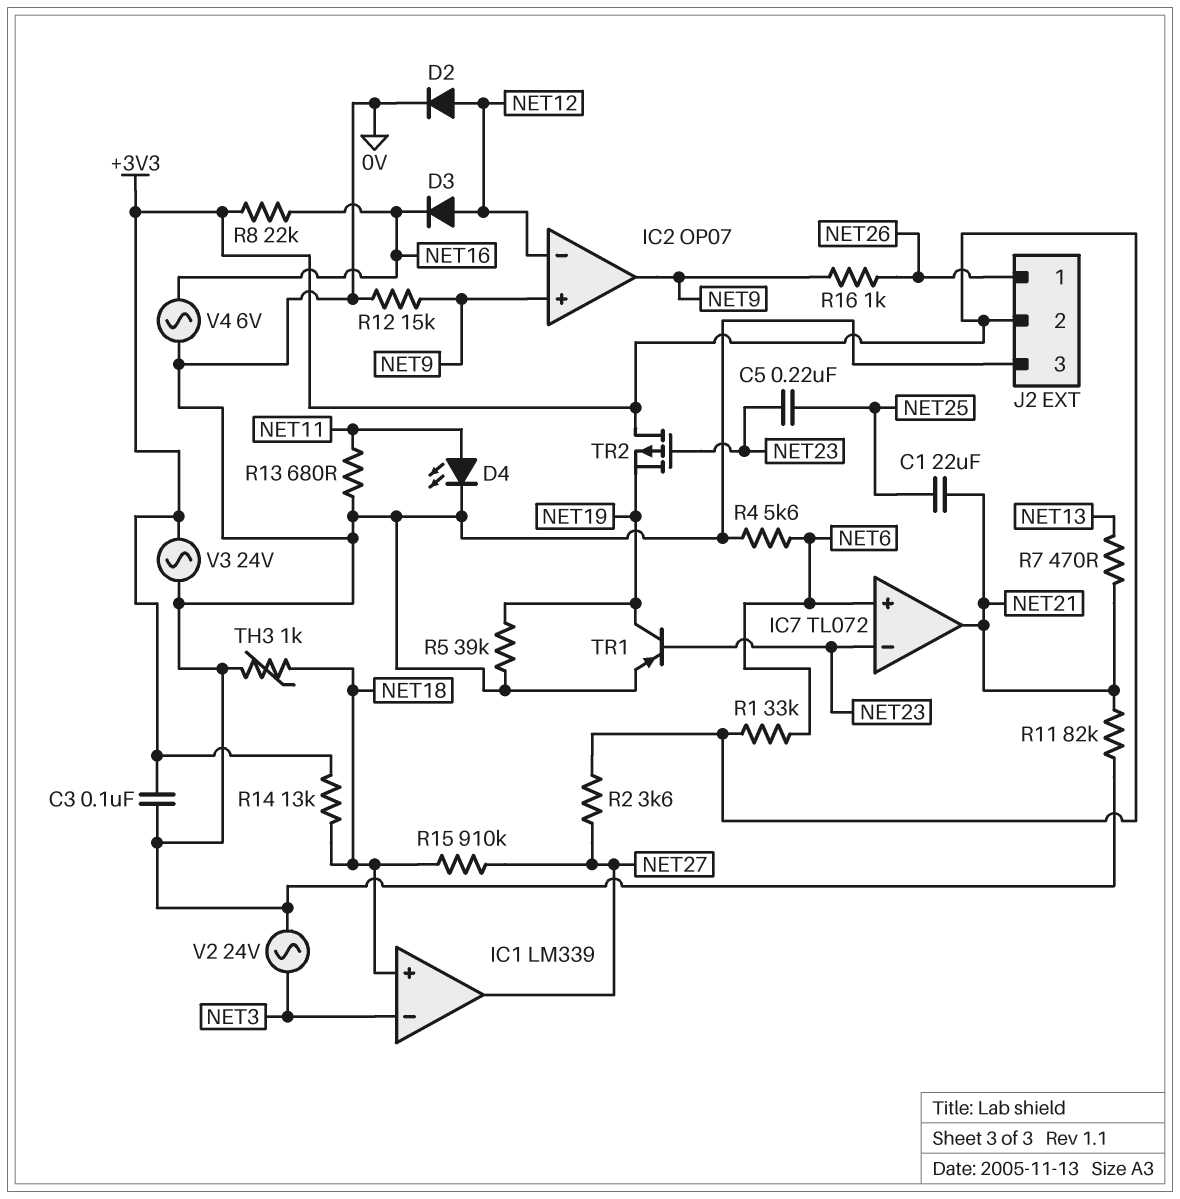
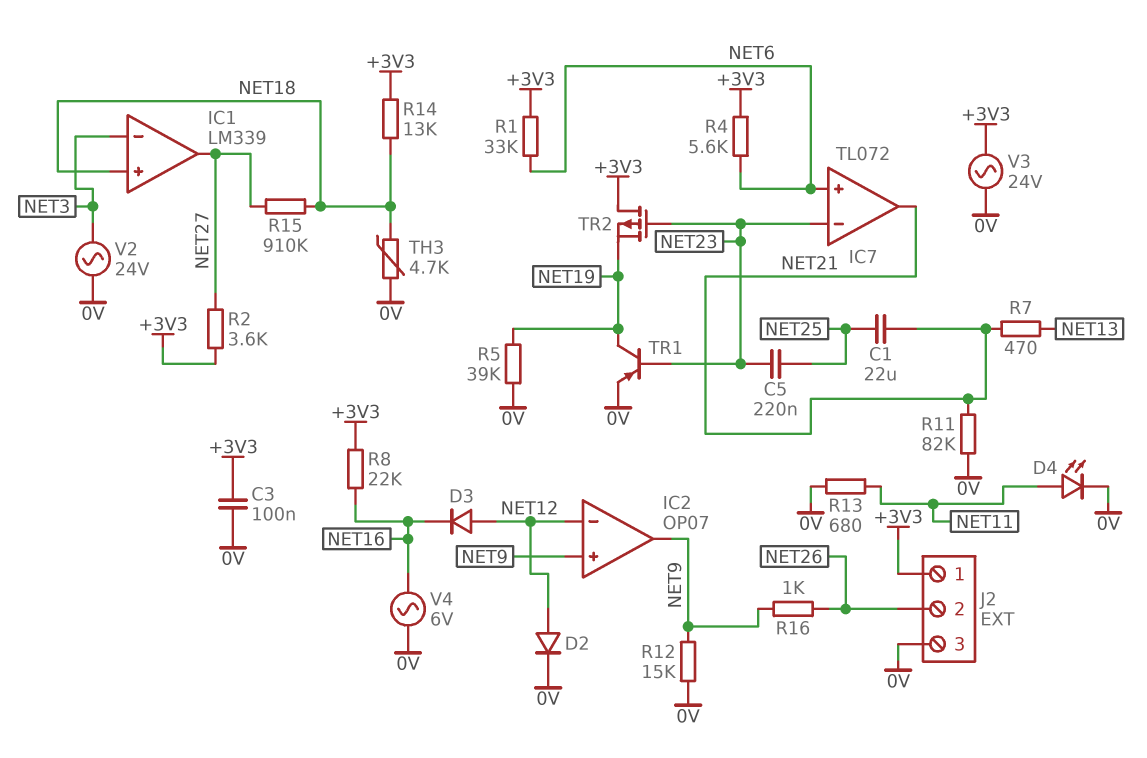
J2 pin 1: NET26 -> +3V3
J2 pin 2: +3V3 -> NET26
R4: 5.6k (0V, NET6) -> 5.6k (+3V3, NET6)
TH3: 1k (0V, NET18) -> 4.7k (0V, NET18)

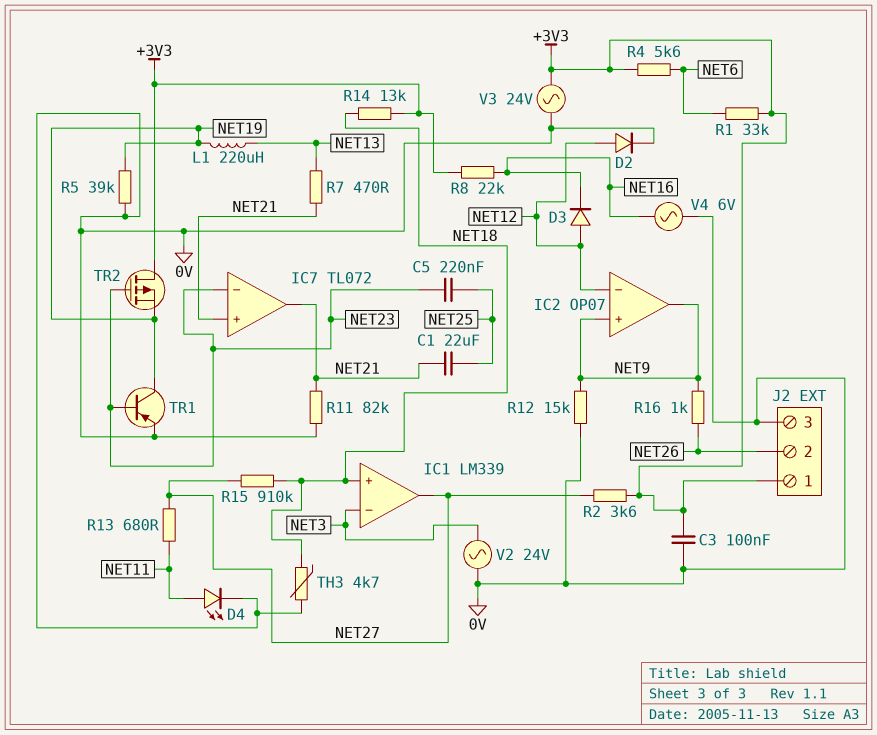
IC7 pin in+: NET6 -> NET21
L1: none -> 220uH (NET13, NET19)
R13: 680 (0V, NET11) -> 680 (NET11, NET27)

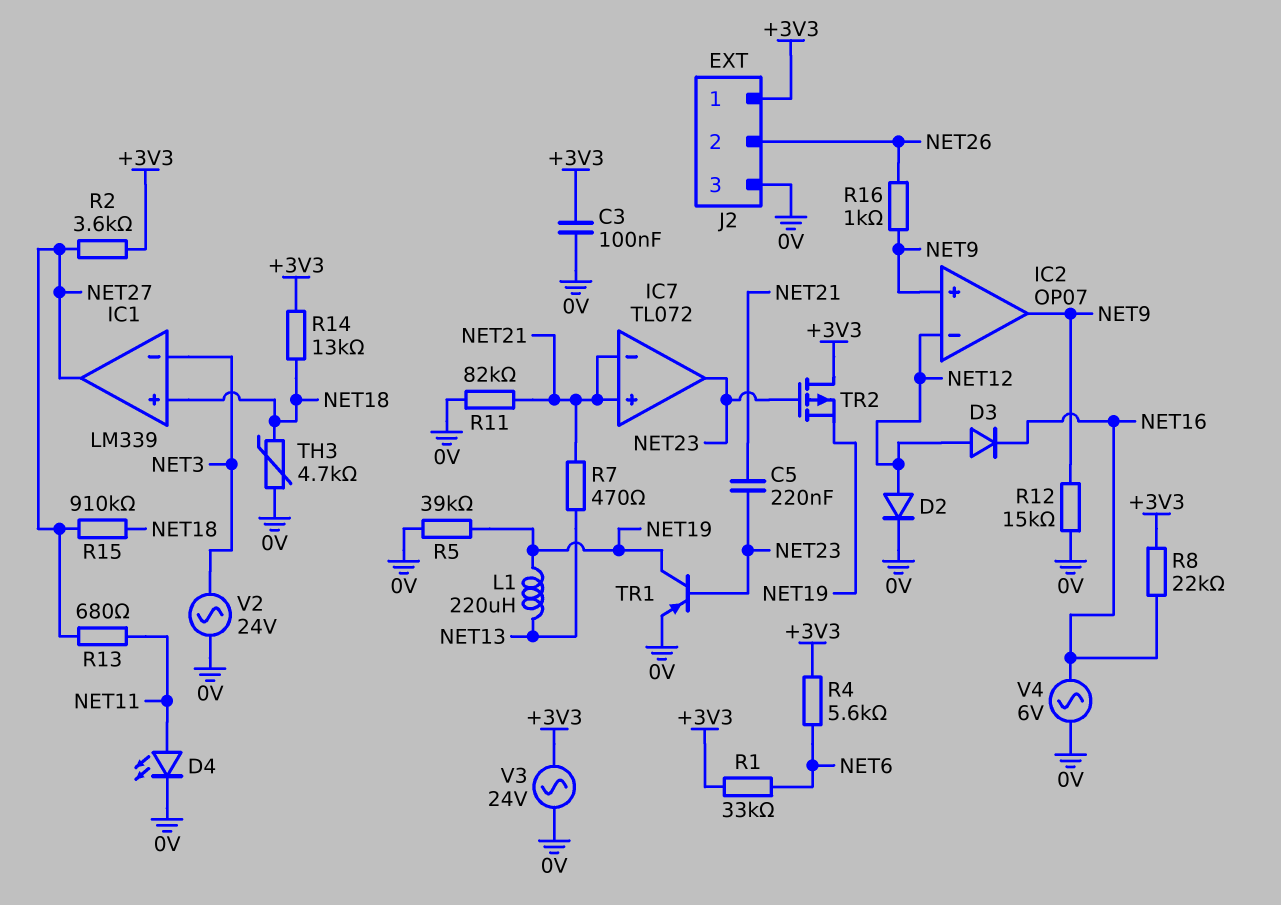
C1: 22uF (NET21, NET25) -> none
C5: 220nF (NET23, NET25) -> 220nF (NET21, NET23)
IC7 pin in-: NET23 -> NET21
IC7 pin out: NET21 -> NET23

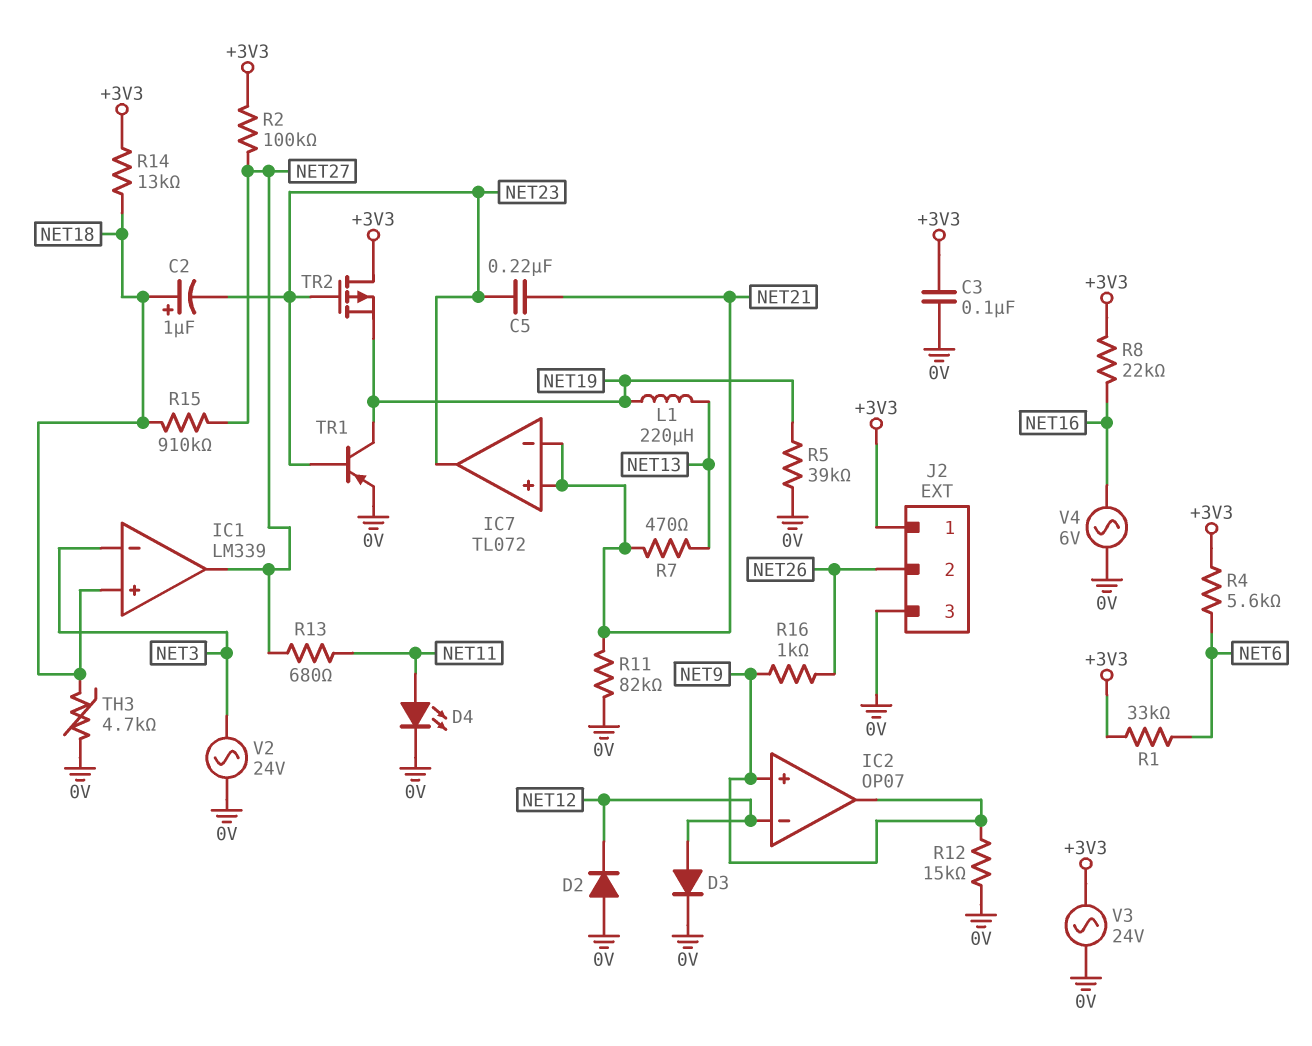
C2: none -> 1uF (plus NET18, minus NET23)
D2: diode (A NET12, K 0V) -> diode (A 0V, K NET12)
D3: diode (A NET12, K NET16) -> diode (A NET12, K 0V)
R2: 3.6k (+3V3, NET27) -> 100k (+3V3, NET27)

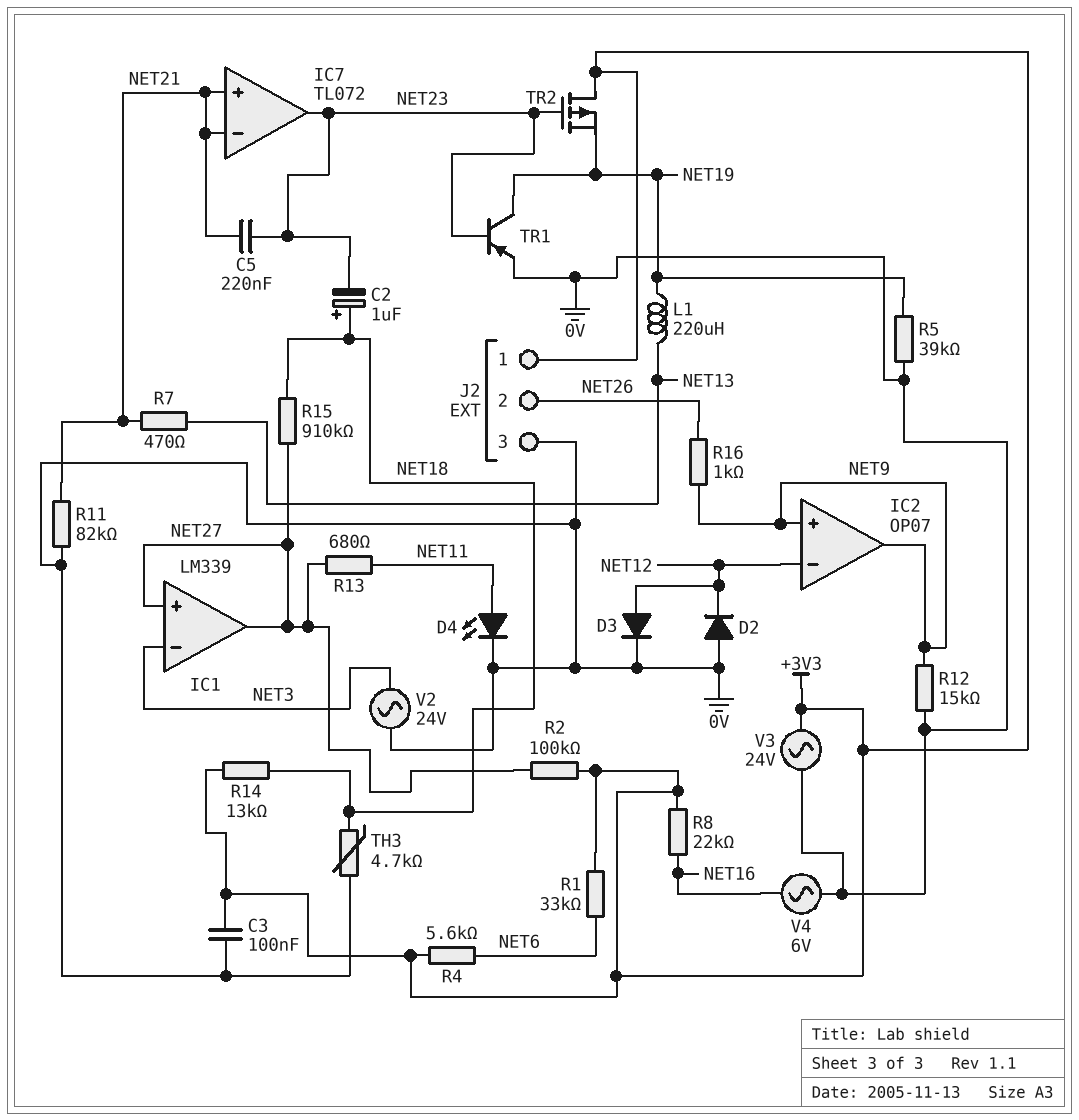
IC1 pin in+: NET18 -> NET27

